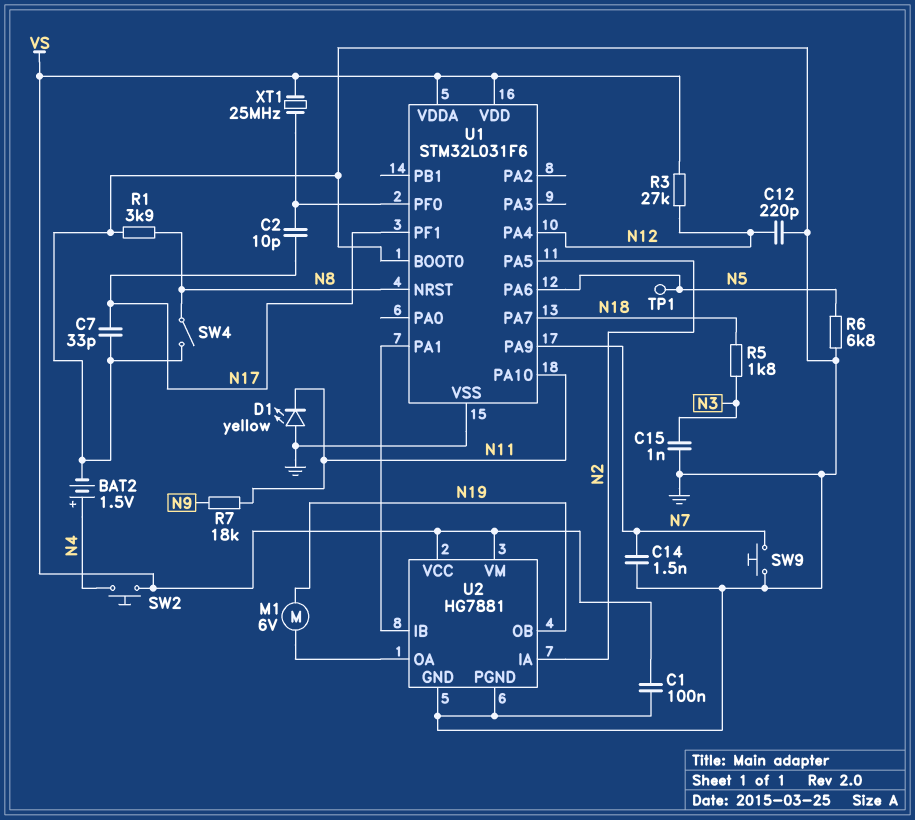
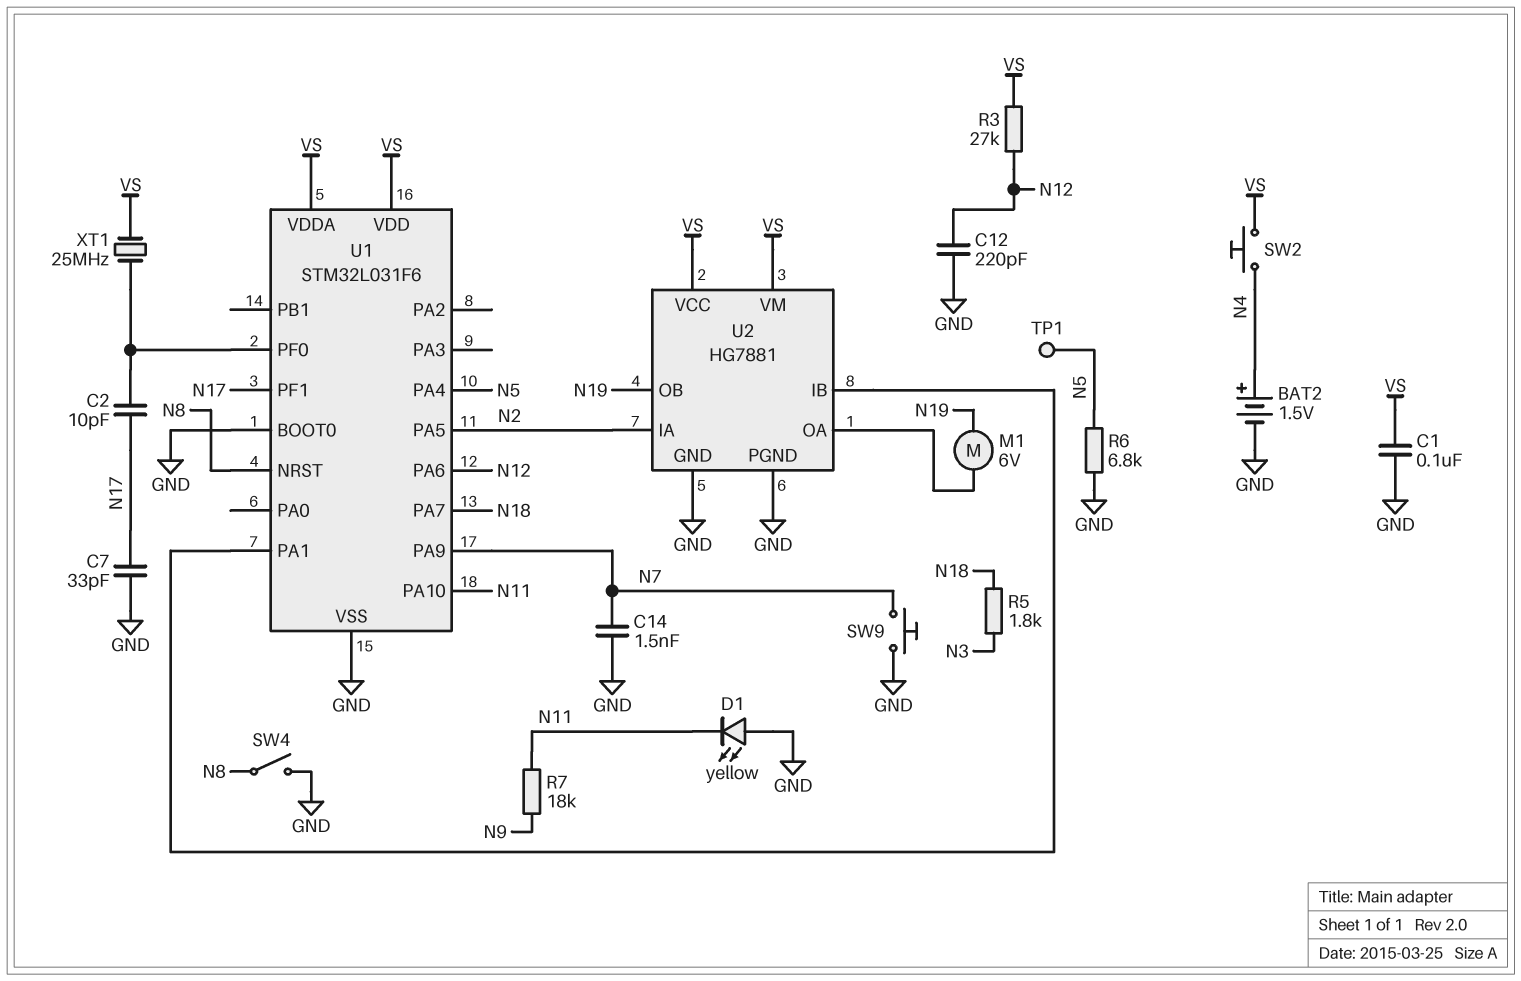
C15: 1nF (GND, N3) -> none
R1: 3.9k (GND, N8) -> none
U1 pin PA4: N12 -> N5
U1 pin PA6: N5 -> N12

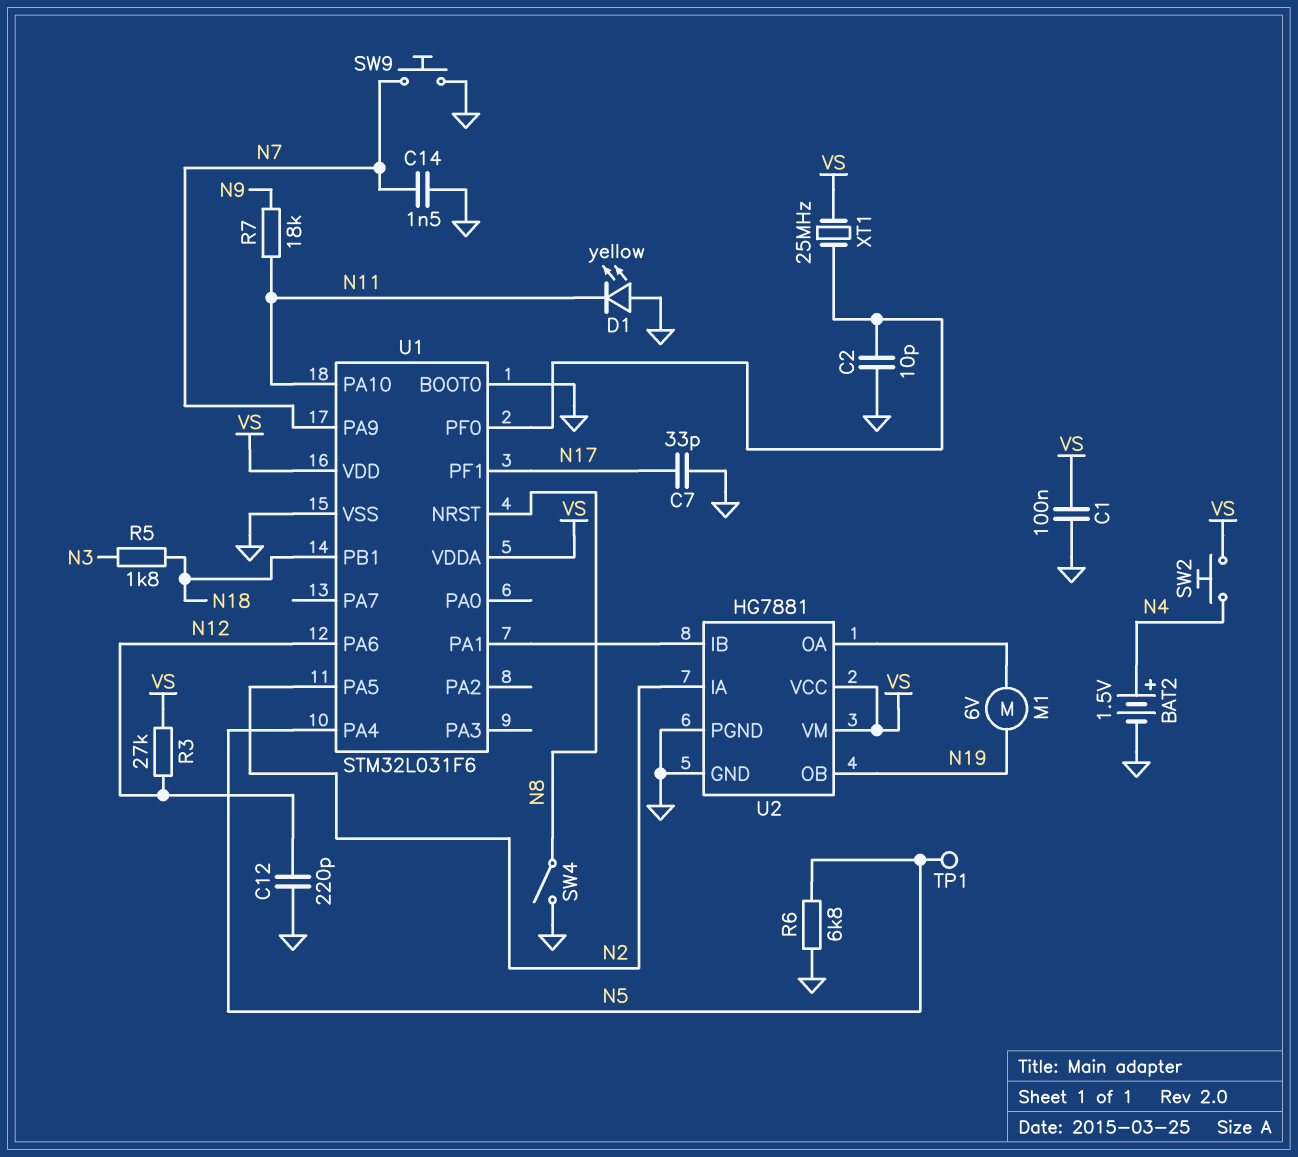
C2: 10pF (N17, U1/PF0) -> 10pF (GND, U1/PF0)
U1 pin PA7: N18 -> none
U1 pin PB1: none -> N18

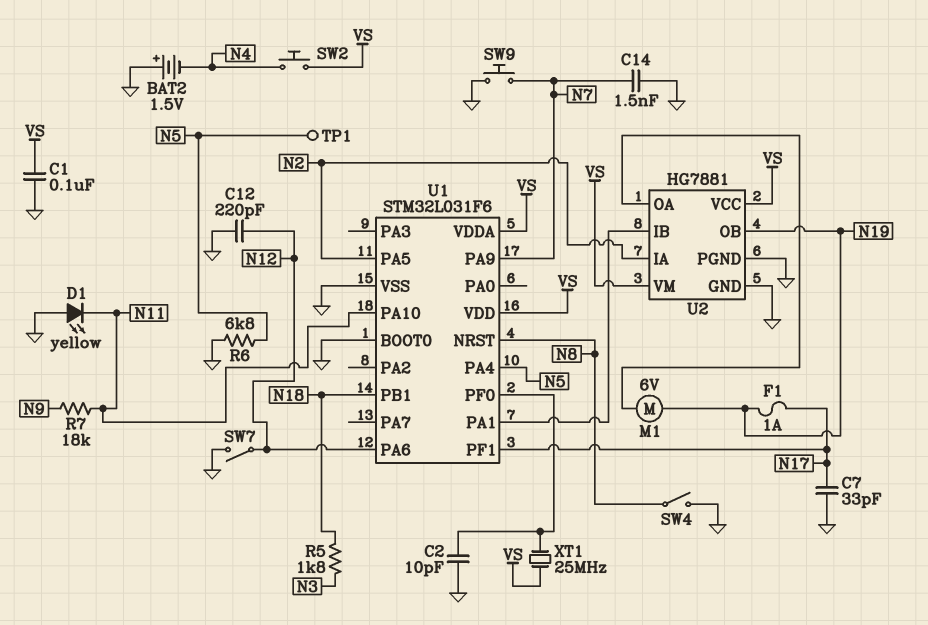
BAT2: 1.5V (plus N4, minus GND) -> 1.5V (plus GND, minus N4)
F1: none -> 1A (N17, N19)
R3: 27k (N12, VS) -> none
SW7: none -> switch (GND, N12)

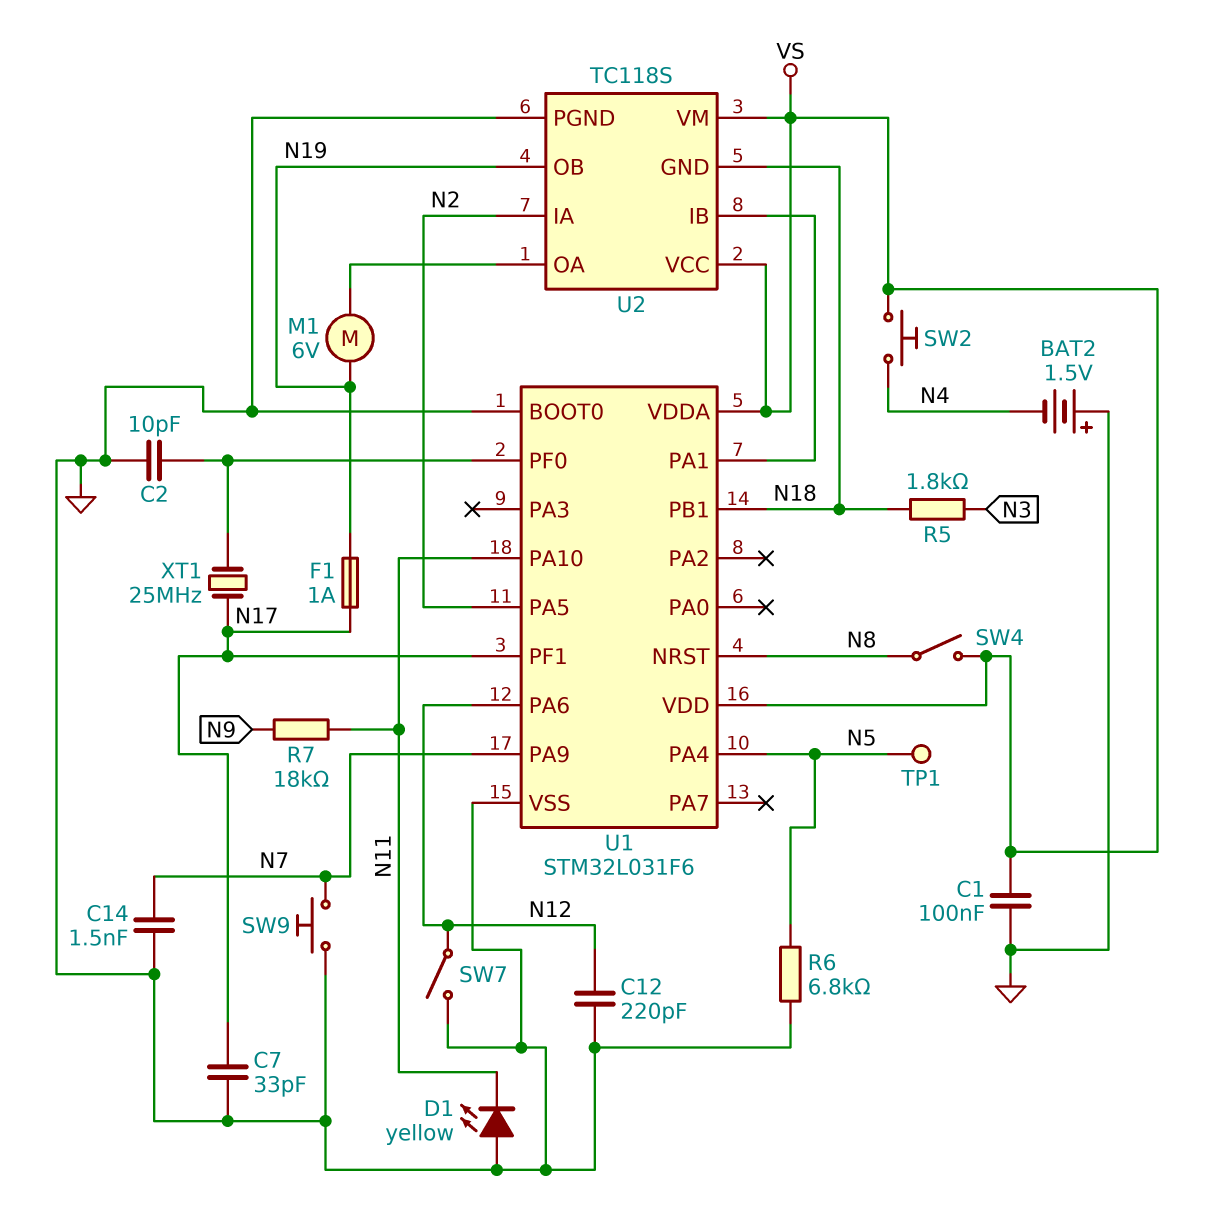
SW4: switch (GND, N8) -> switch (N8, VS)
U2: HG7881 -> TC118S
U2 pin GND: GND -> N18
XT1: 25MHz (U1/PF0, VS) -> 25MHz (N17, U1/PF0)

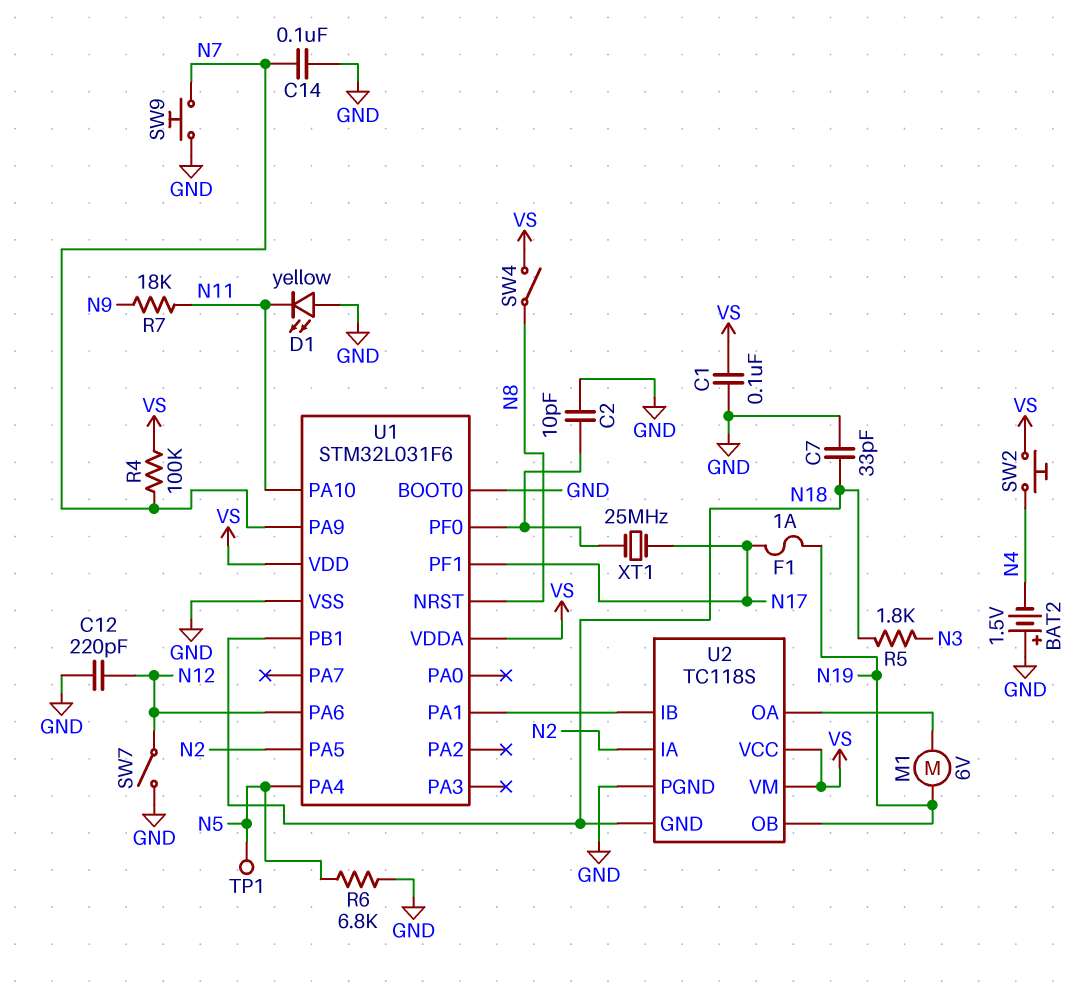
C7: 33pF (GND, N17) -> 33pF (GND, N18)
C14: 1.5nF (GND, N7) -> 100nF (GND, N7)
R4: none -> 100k (N7, VS)

